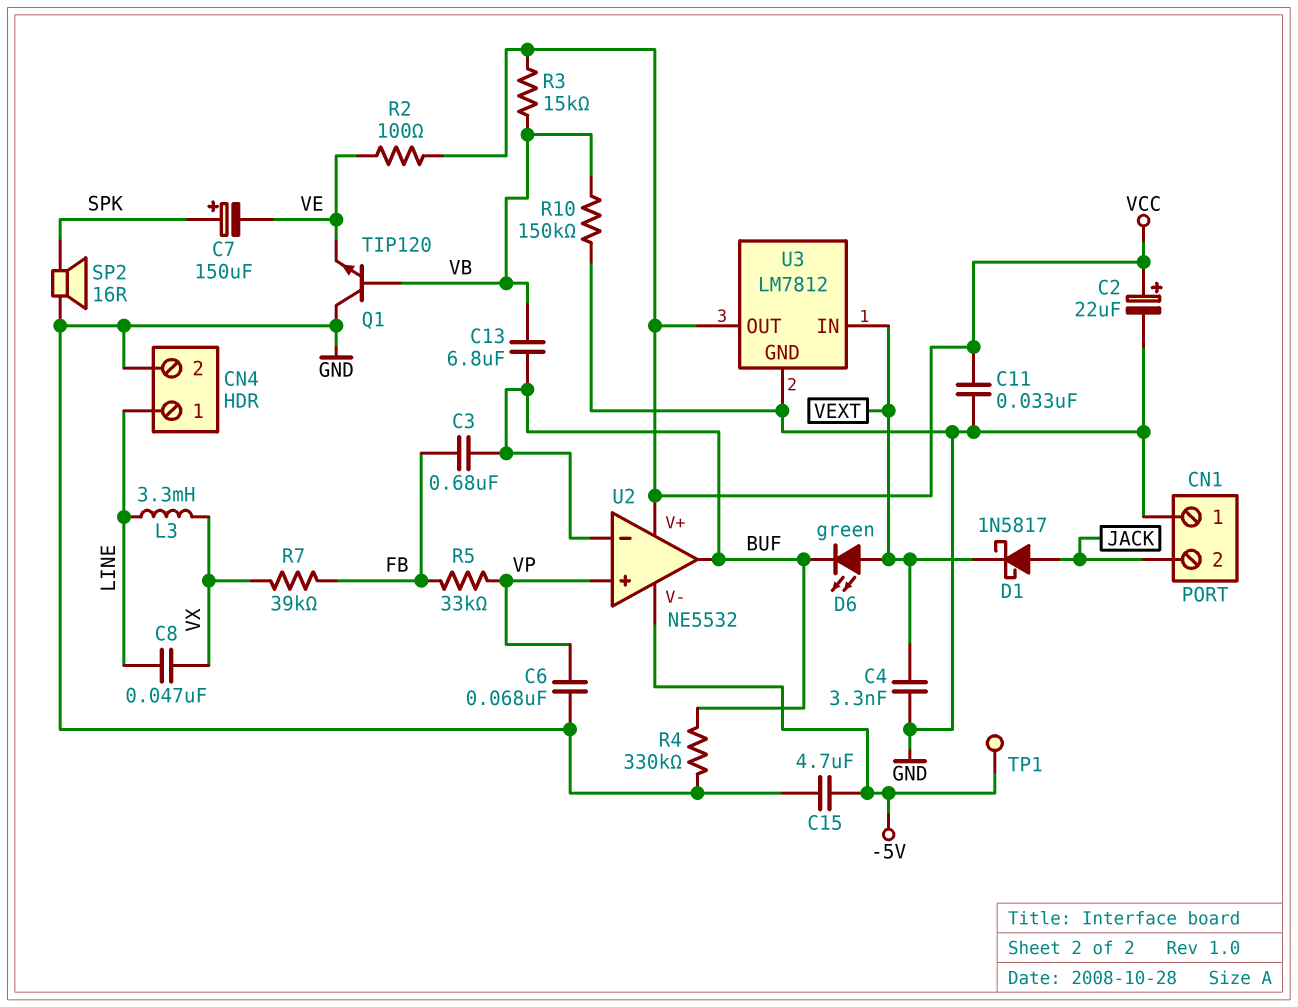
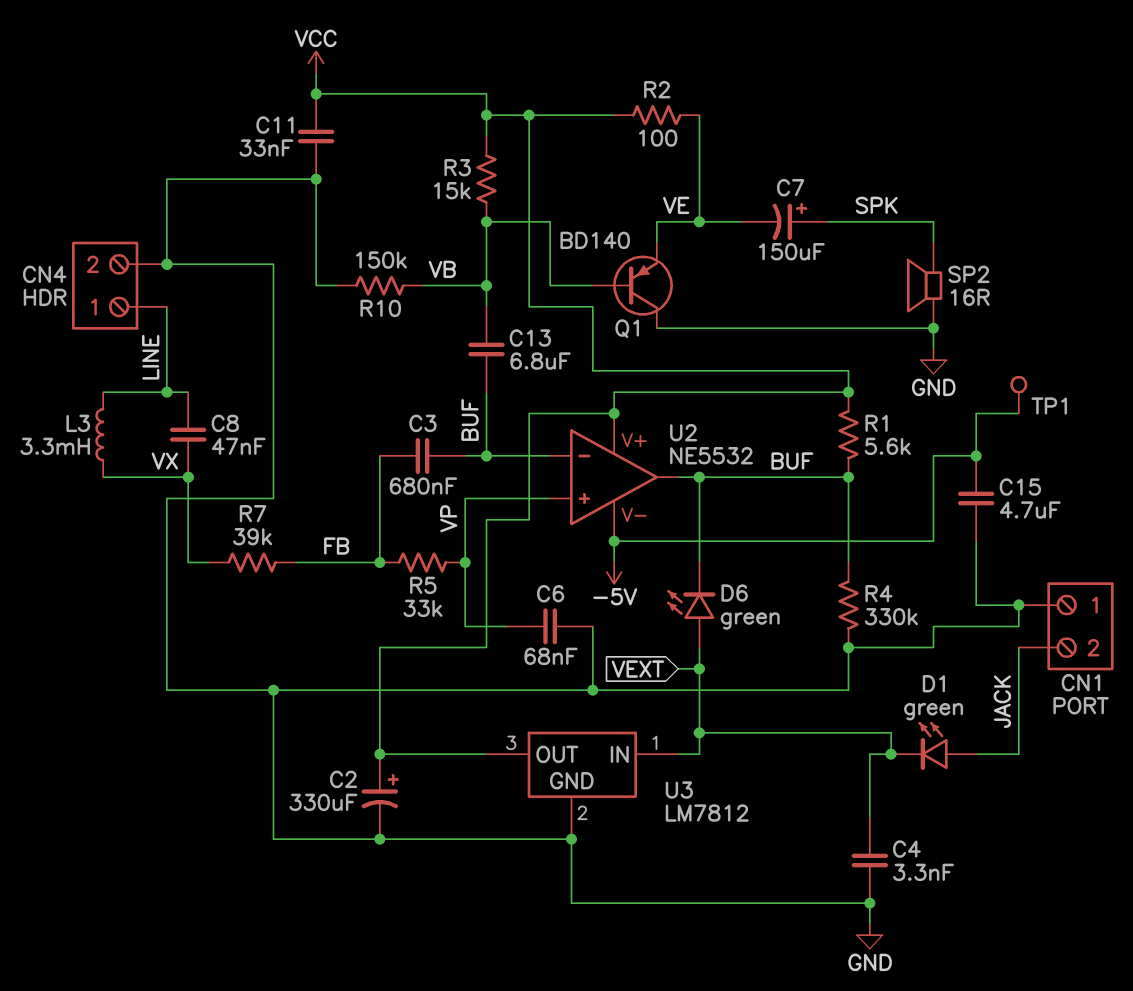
C2: 22uF (plus VCC, minus GND) -> 330uF (plus VCC, minus GND)
D1: schottky 1N5817 (A JACK, K VEXT) -> LED green (A JACK, K VEXT)
Q1: NPN TIP120 (B VB, C GND, E VE) -> PNP BD140 (B VB, C GND, E VE)
R1: none -> 5.6k (BUF, VCC)

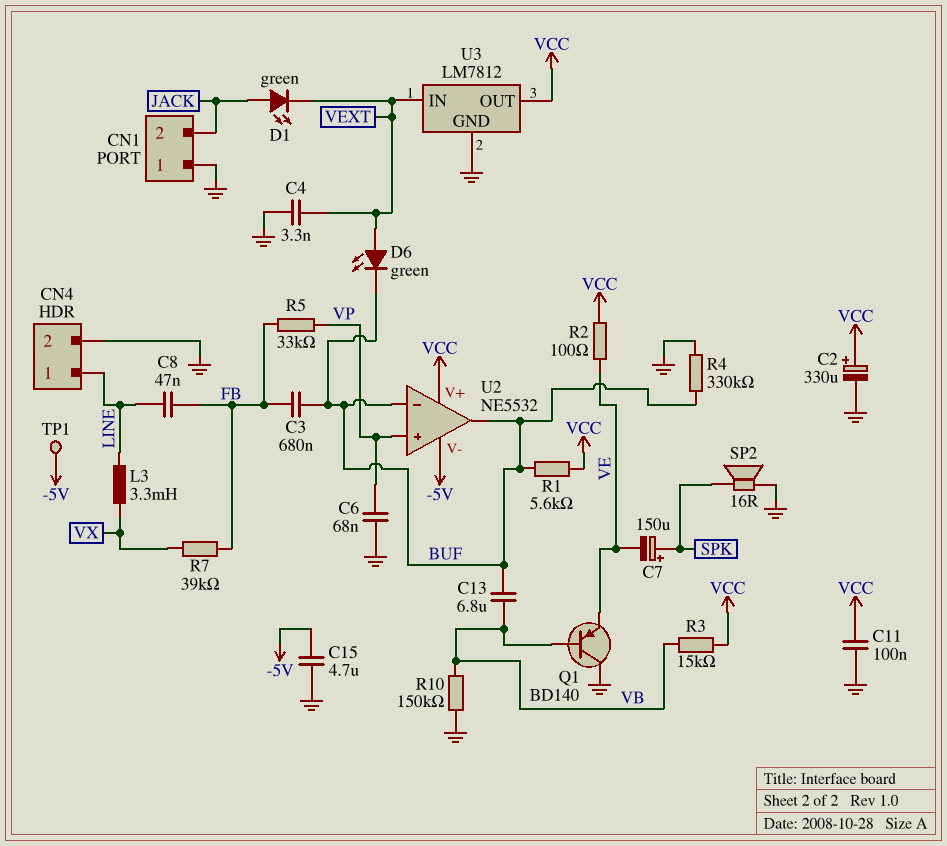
C8: 47nF (LINE, VX) -> 47nF (FB, LINE)
C11: 33nF (GND, VCC) -> 100nF (GND, VCC)

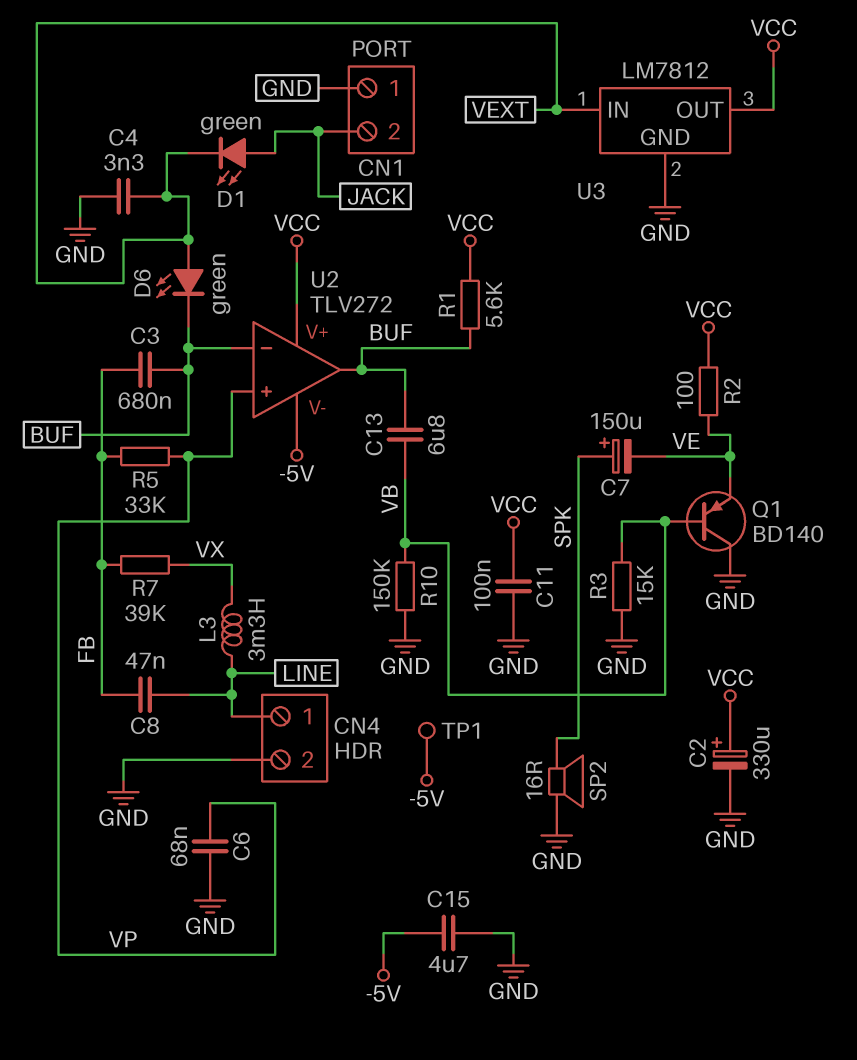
R3: 15k (VB, VCC) -> 15k (GND, VB)
R4: 330k (BUF, GND) -> none
U2: NE5532 -> TLV272

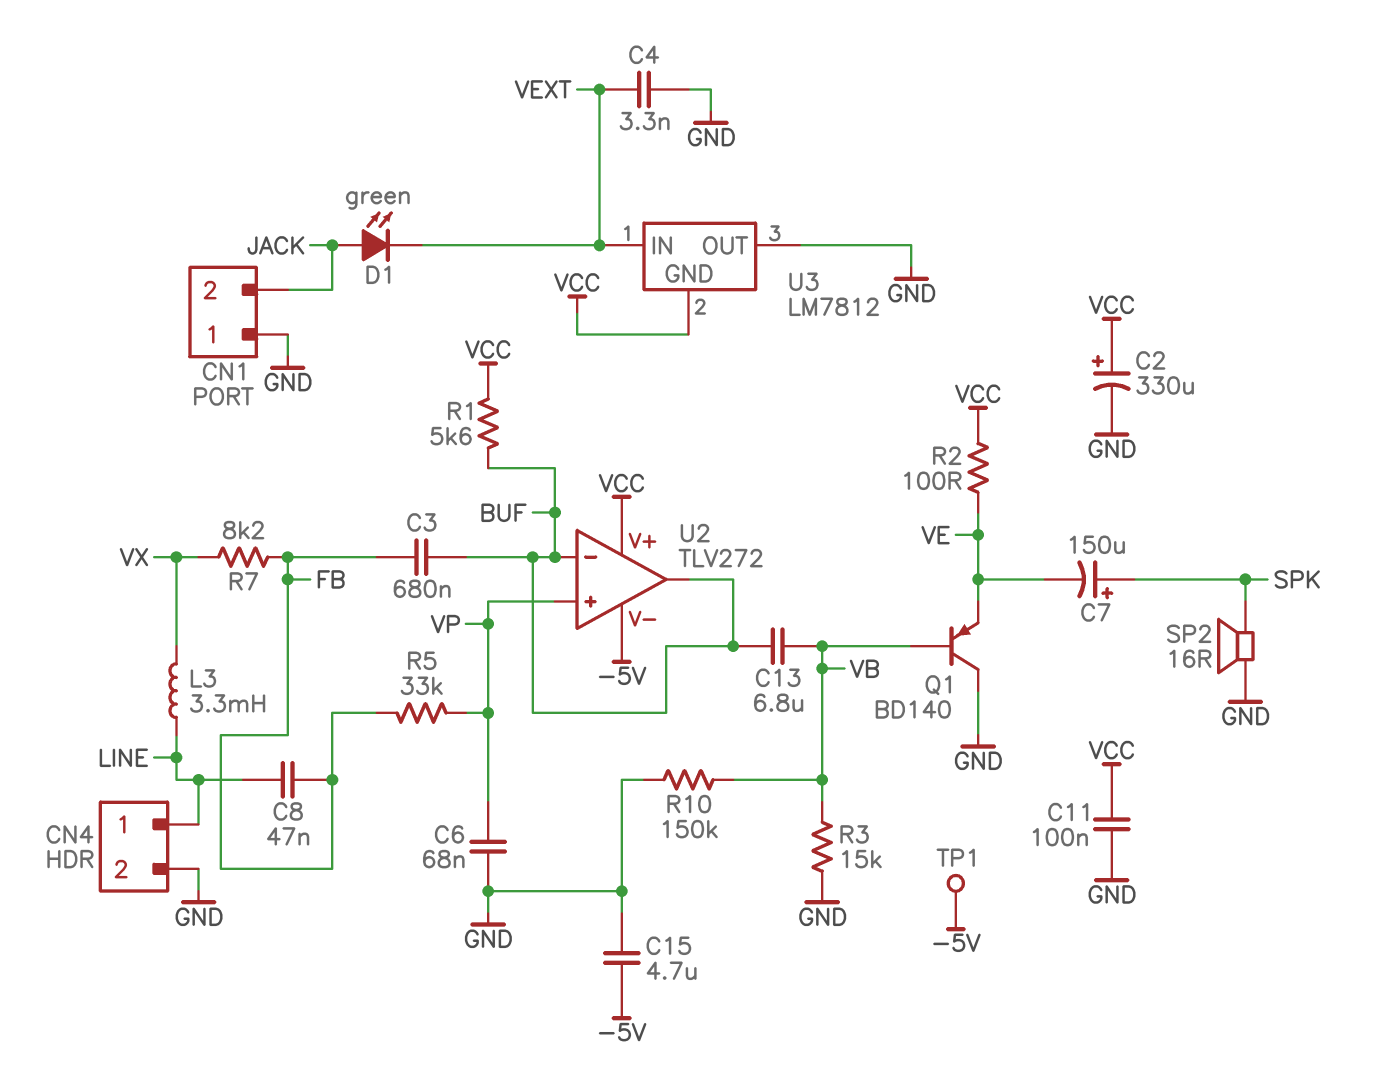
D6: LED green (A VEXT, K BUF) -> none
R7: 39k (FB, VX) -> 8.2k (FB, VX)
U3 pin GND: GND -> VCC
U3 pin OUT: VCC -> GND

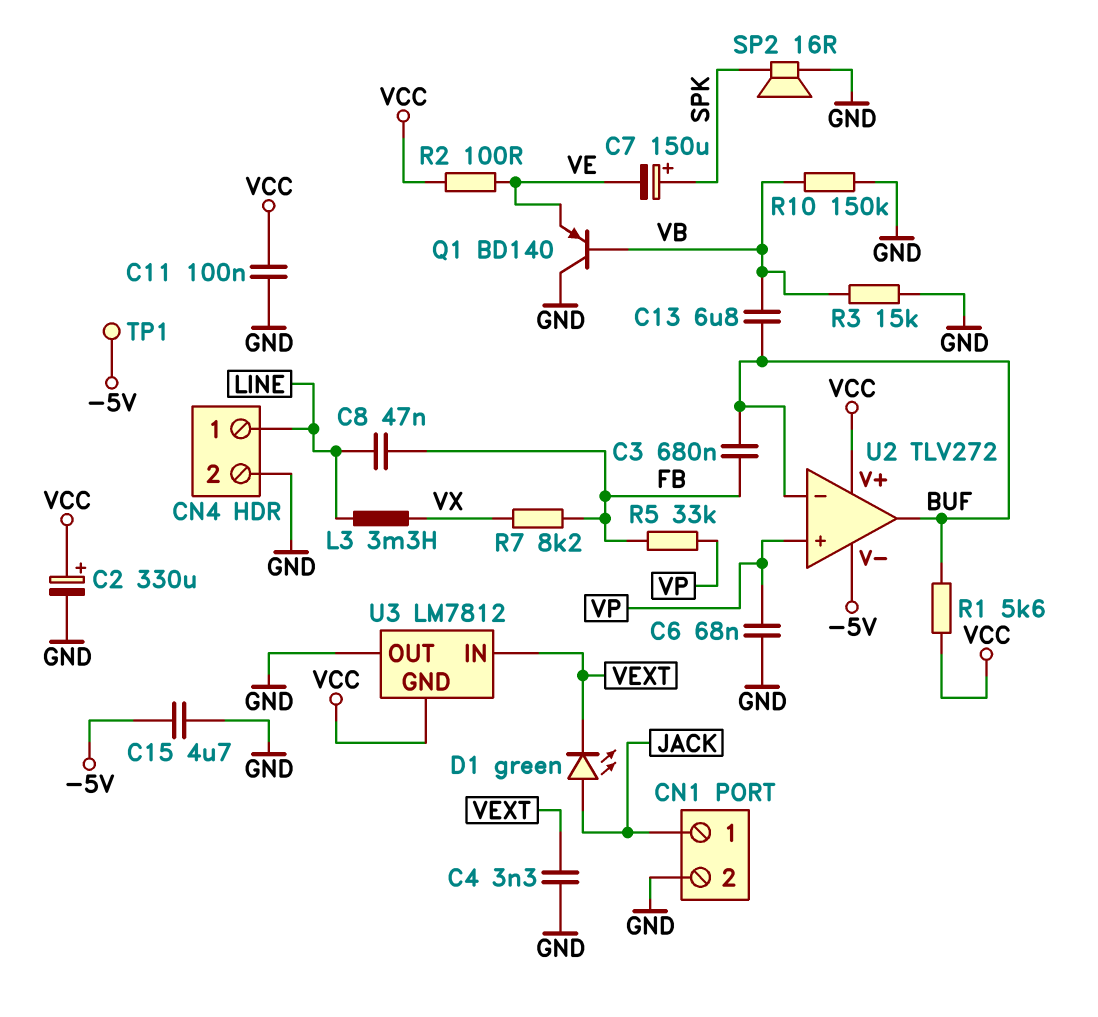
CN1 pin 1: GND -> JACK
CN1 pin 2: JACK -> GND

